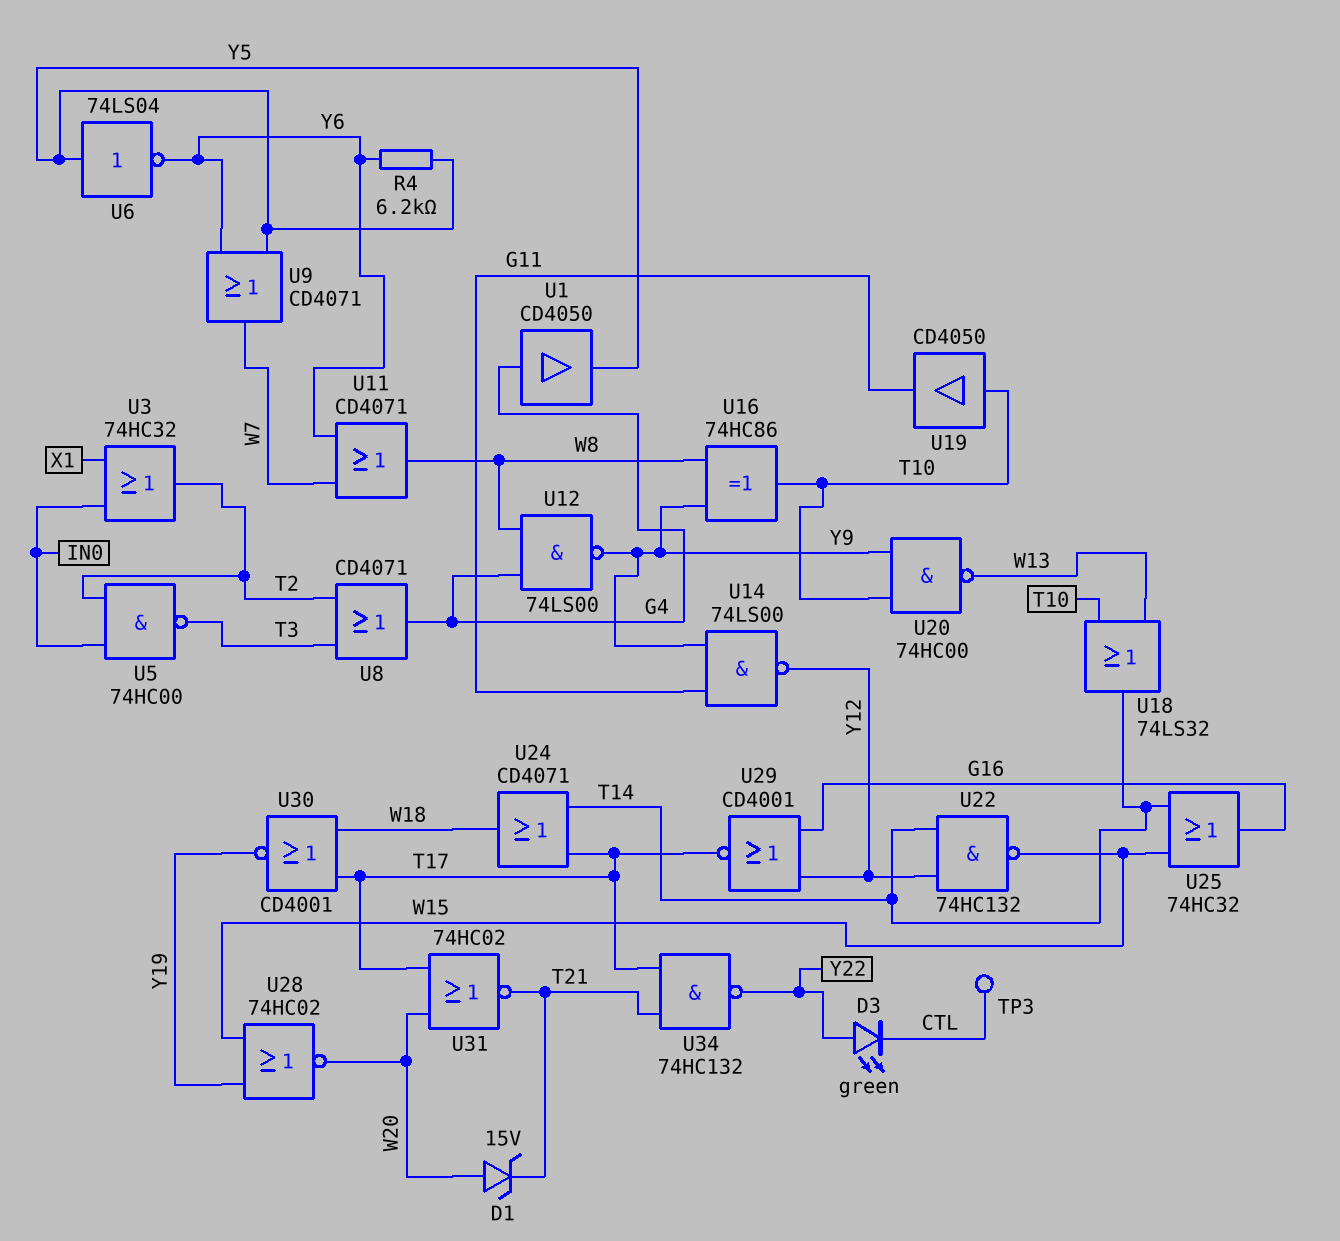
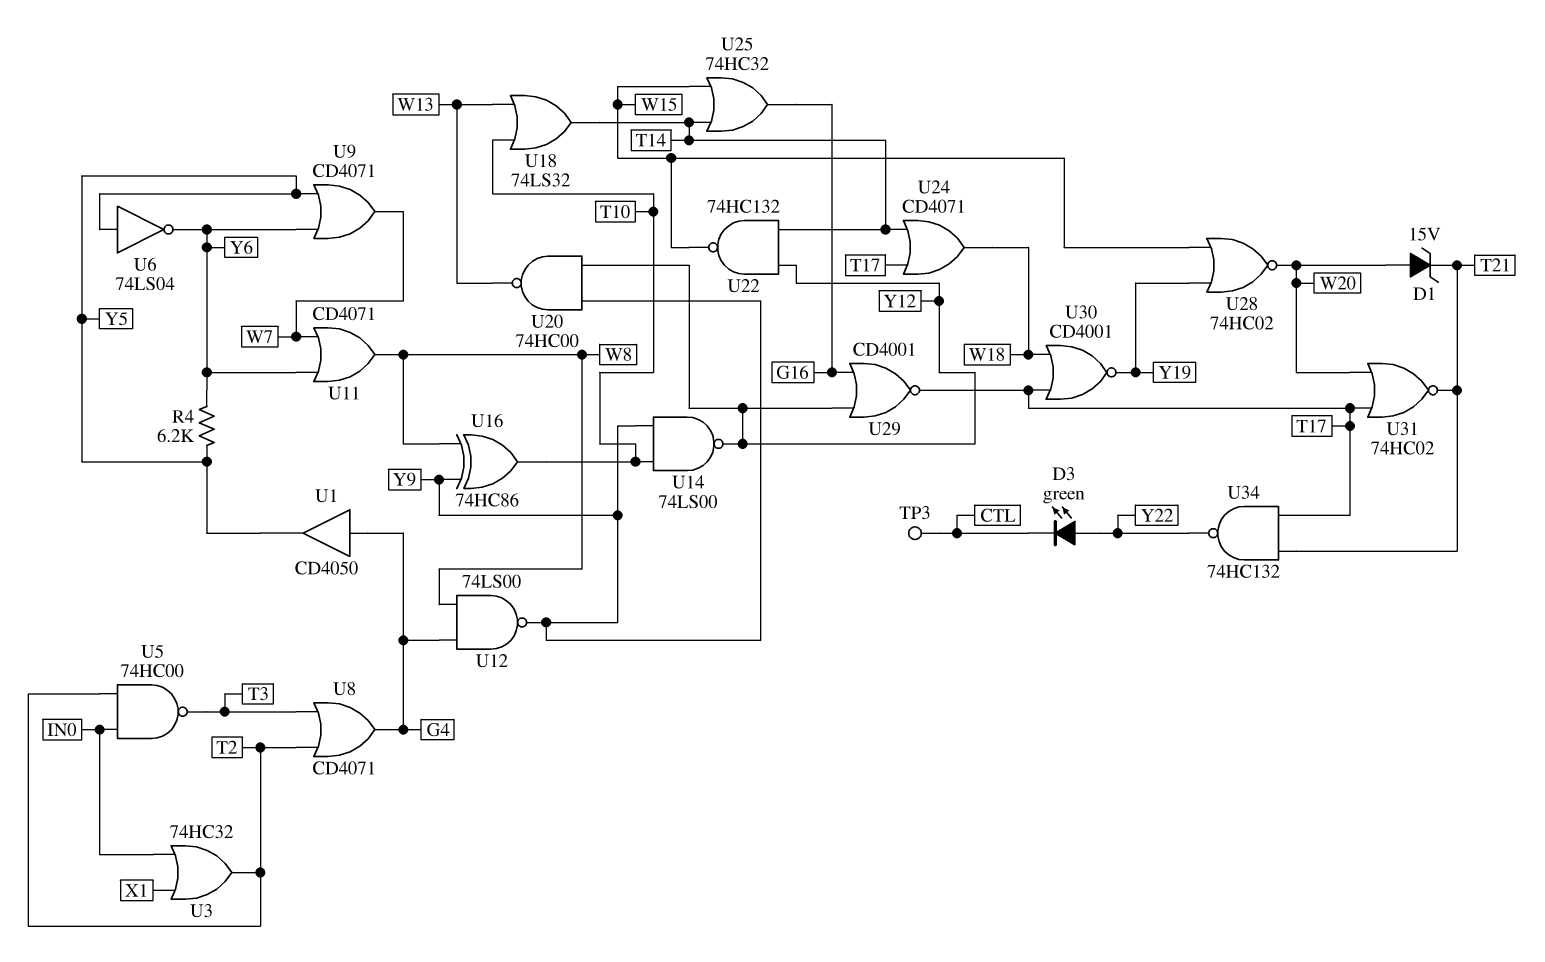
U14: NAND 74LS00 (in G11, in Y9, out Y12) -> NAND 74LS00 (in T10, in Y9, out Y12)
U19: buffer CD4050 (in T10, out G11) -> none
U20: NAND 74HC00 (in T10, in Y9, out W13) -> NAND 74HC00 (in Y9, in Y12, out W13)

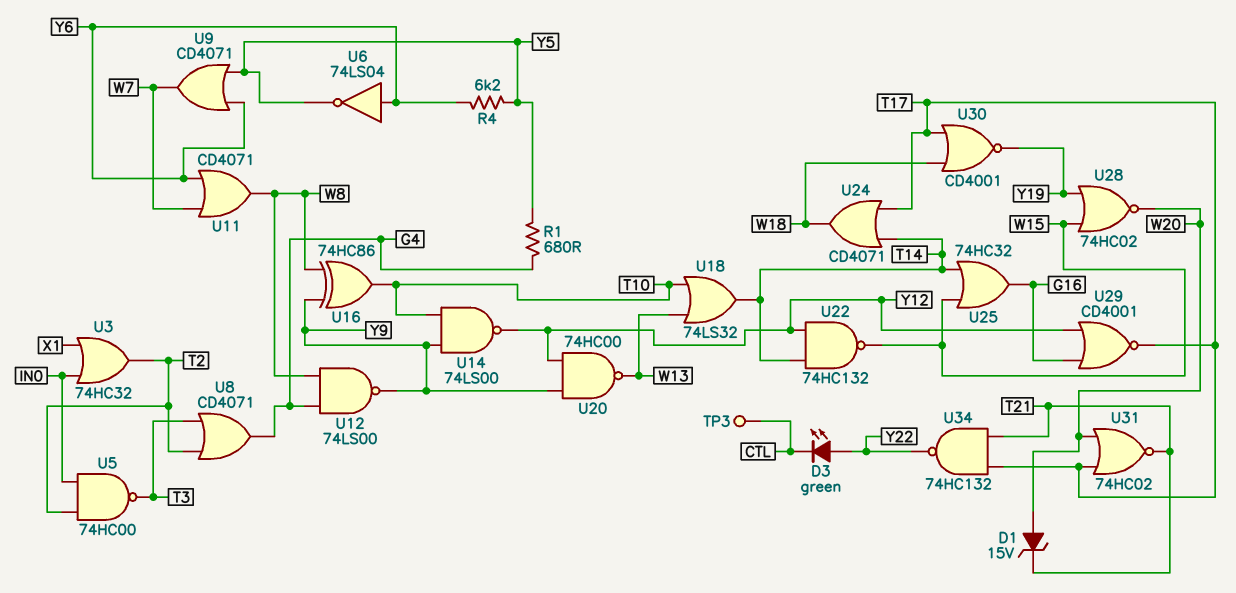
R1: none -> 680 (G4, Y5)
U1: buffer CD4050 (in G4, out Y5) -> none
U6: NOT 74LS04 (in Y5, out Y6) -> NOT 74LS04 (in Y6, out Y5)

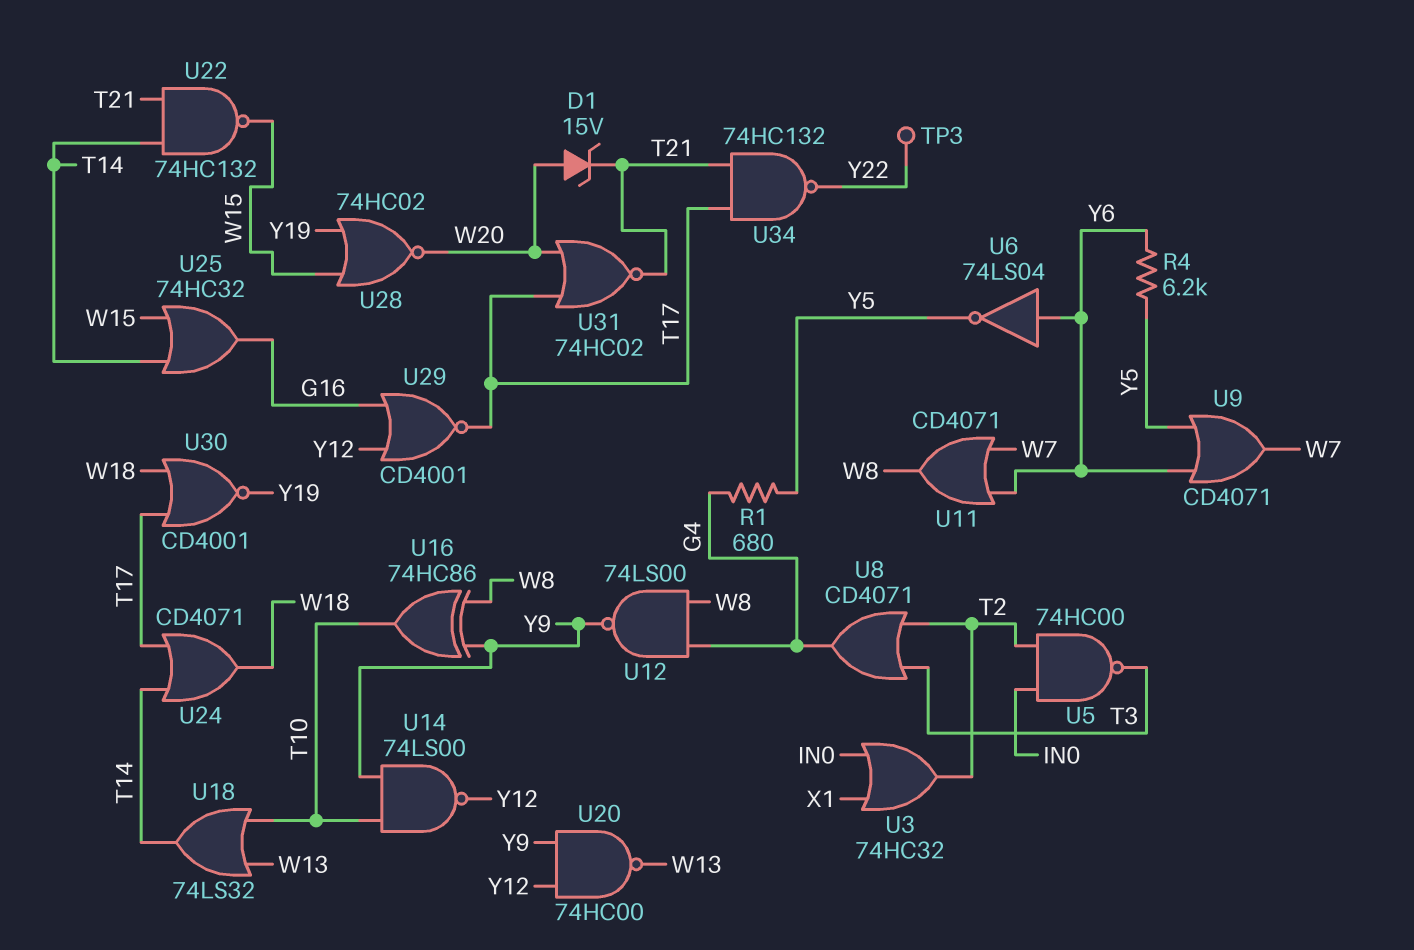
D3: LED green (A Y22, K CTL) -> none
TP3: test point (CTL) -> test point (Y22)
U22: NAND 74HC132 (in T14, in Y12, out W15) -> NAND 74HC132 (in T14, in T21, out W15)

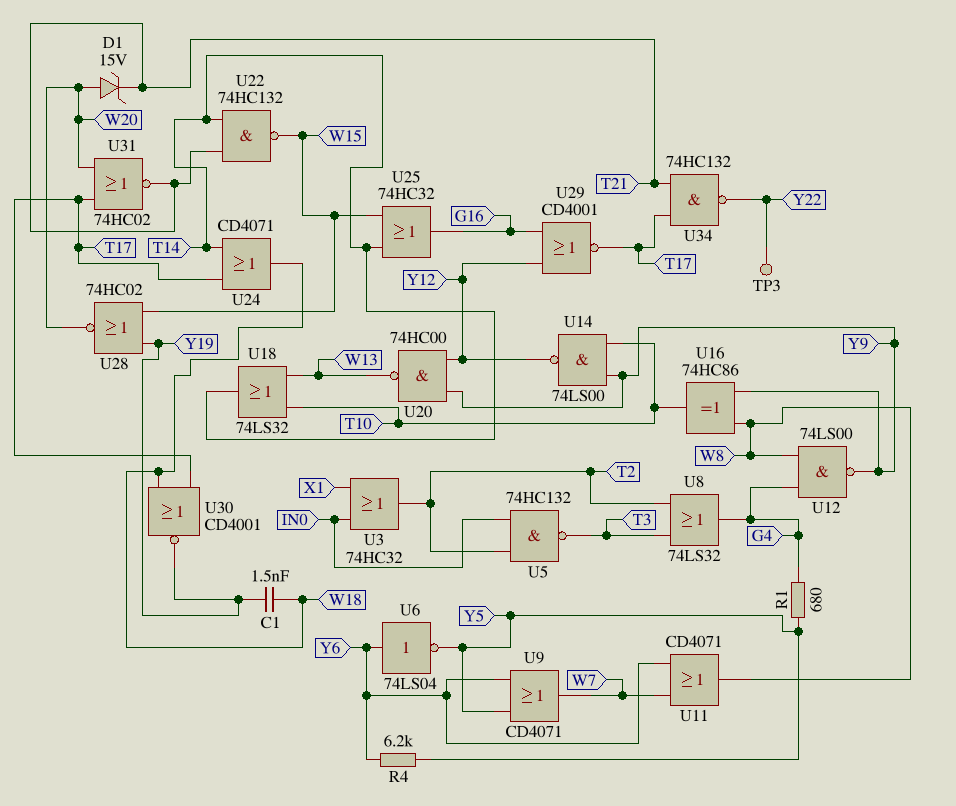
C1: none -> 1.5nF (W18, Y19)
U5: NAND 74HC00 (in IN0, in T2, out T3) -> NAND 74HC132 (in IN0, in T2, out T3)
U8: OR CD4071 (in T2, in T3, out G4) -> OR 74LS32 (in T2, in T3, out G4)

